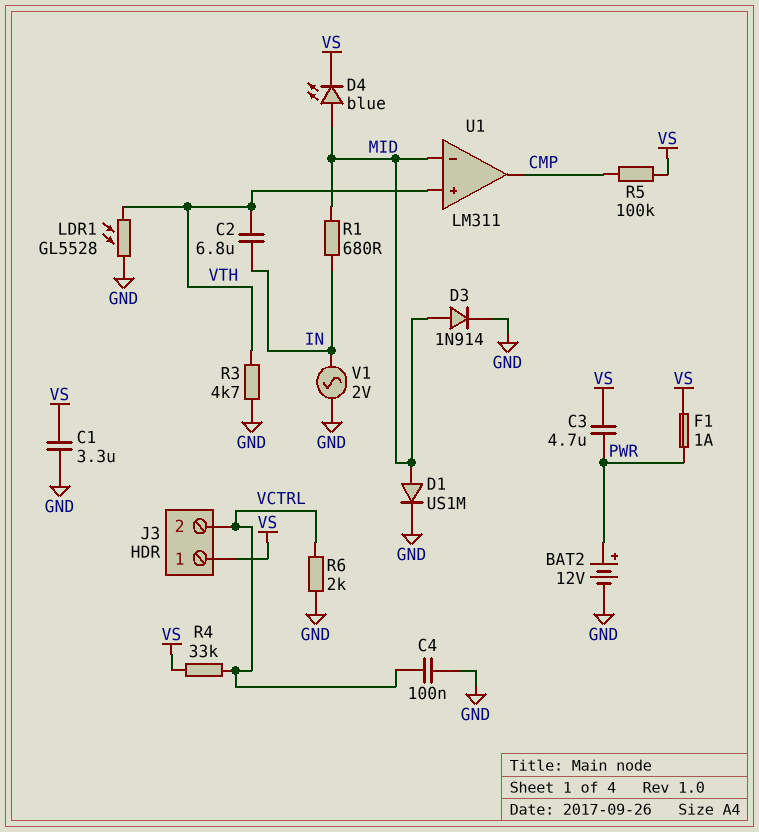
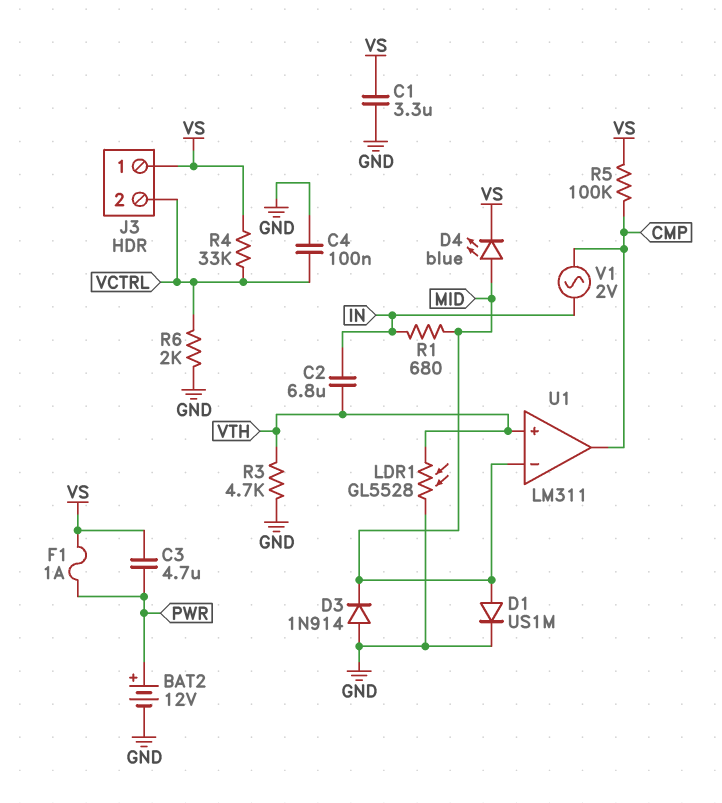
D3: diode 1N914 (A MID, K GND) -> diode 1N914 (A GND, K MID)
V1: AC 2V (GND, IN) -> AC 2V (CMP, IN)

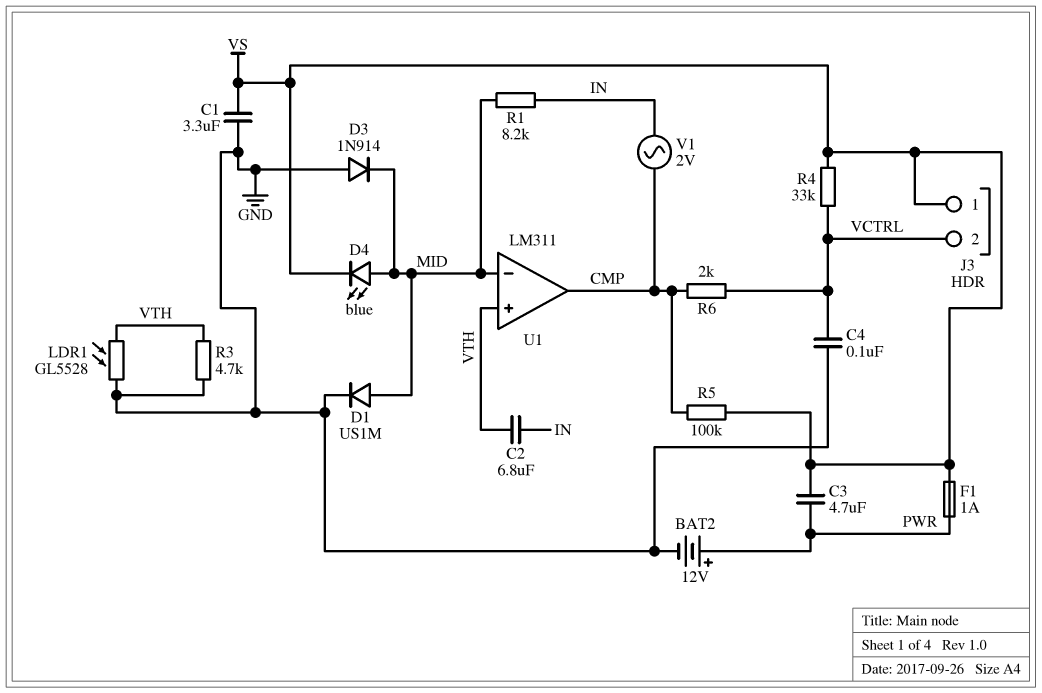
R1: 680 (IN, MID) -> 8.2k (IN, MID)
R6: 2k (GND, VCTRL) -> 2k (CMP, VCTRL)

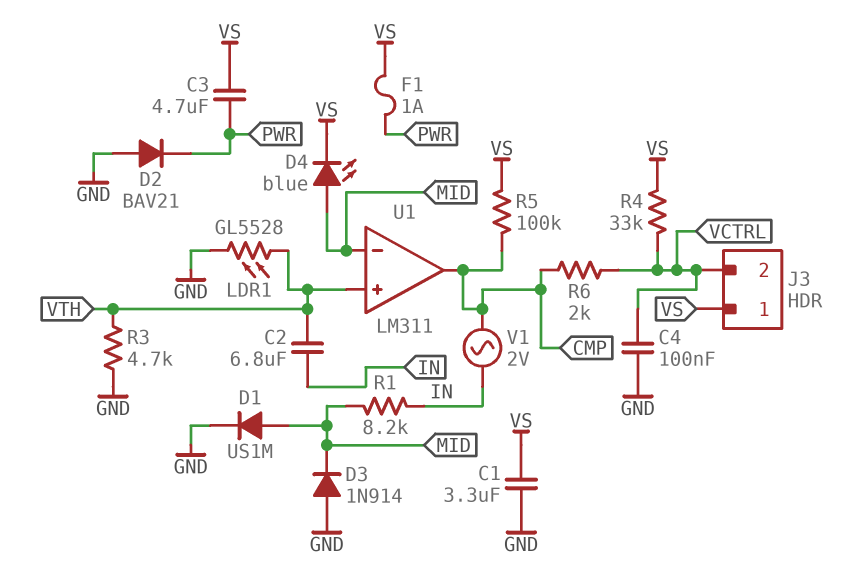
BAT2: 12V (plus PWR, minus GND) -> none
D2: none -> diode BAV21 (A GND, K PWR)

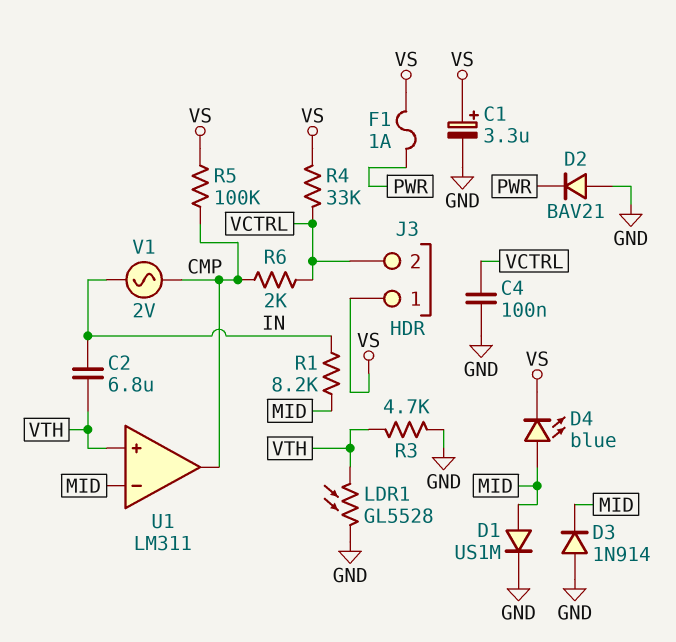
C1: 3.3uF (GND, VS) -> 3.3uF (plus VS, minus GND)
C3: 4.7uF (PWR, VS) -> none

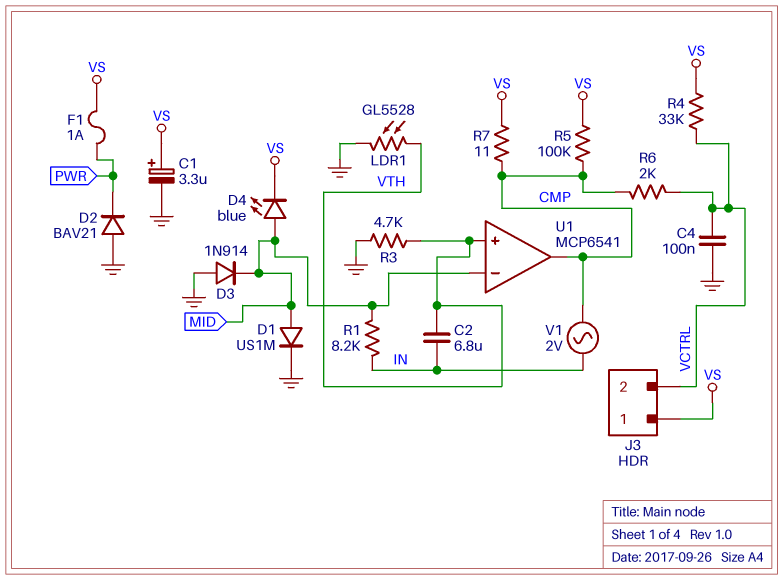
R7: none -> 11 (CMP, VS)
U1: LM311 -> MCP6541

